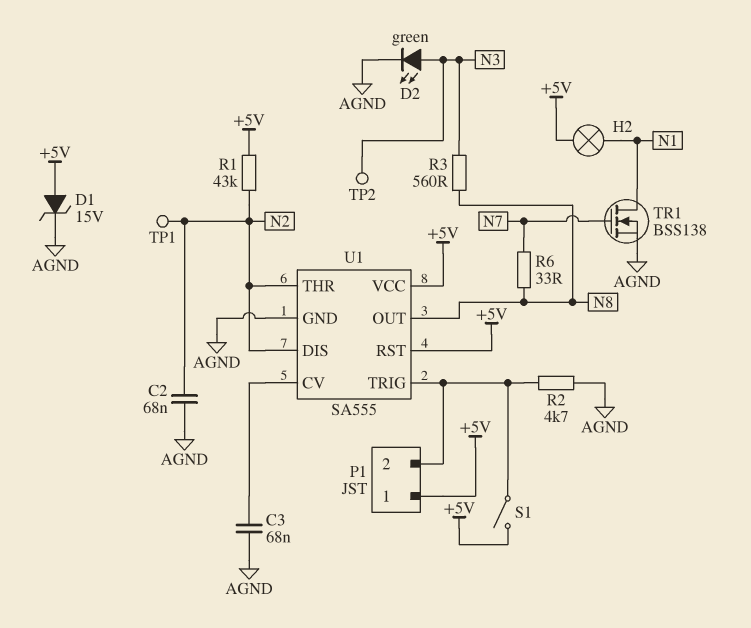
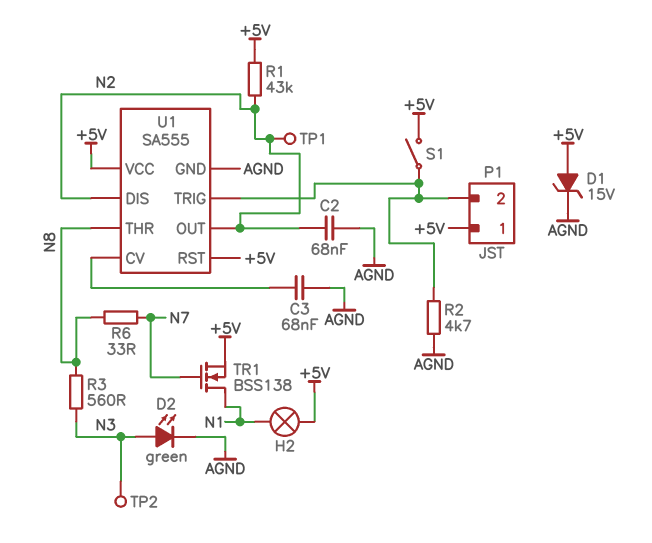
TR1: NMOS BSS138 (G N7, D N1, S AGND) -> NMOS BSS138 (G N7, D N1, S +5V)
U1 pin OUT: N8 -> N2
U1 pin THR: N2 -> N8

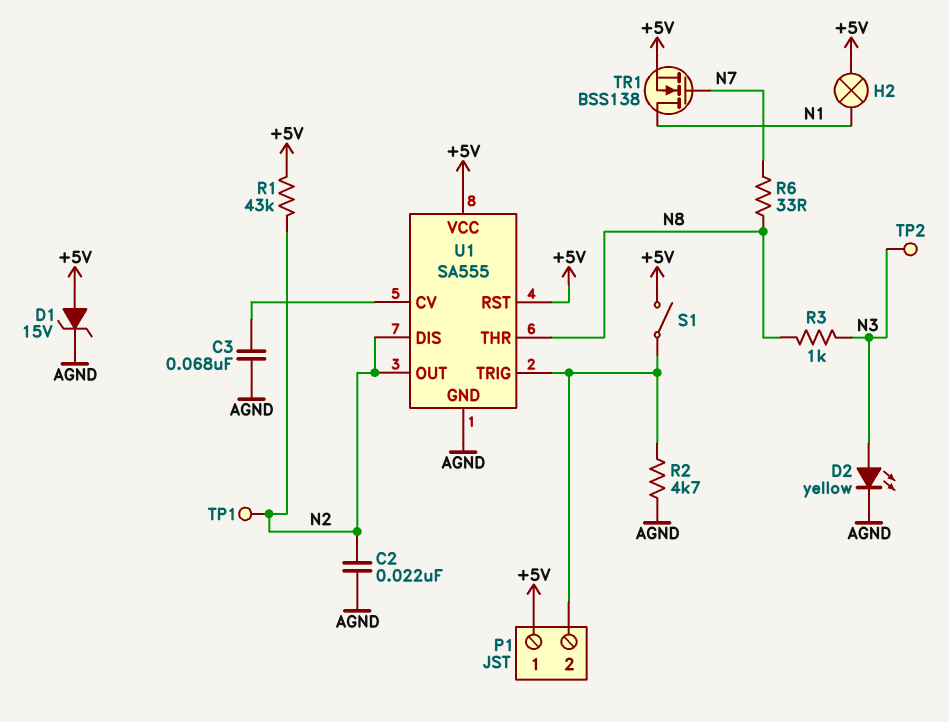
C2: 68nF (AGND, N2) -> 22nF (AGND, N2)
D2: LED green (A N3, K AGND) -> LED yellow (A N3, K AGND)
R3: 560 (N3, N8) -> 1k (N3, N8)

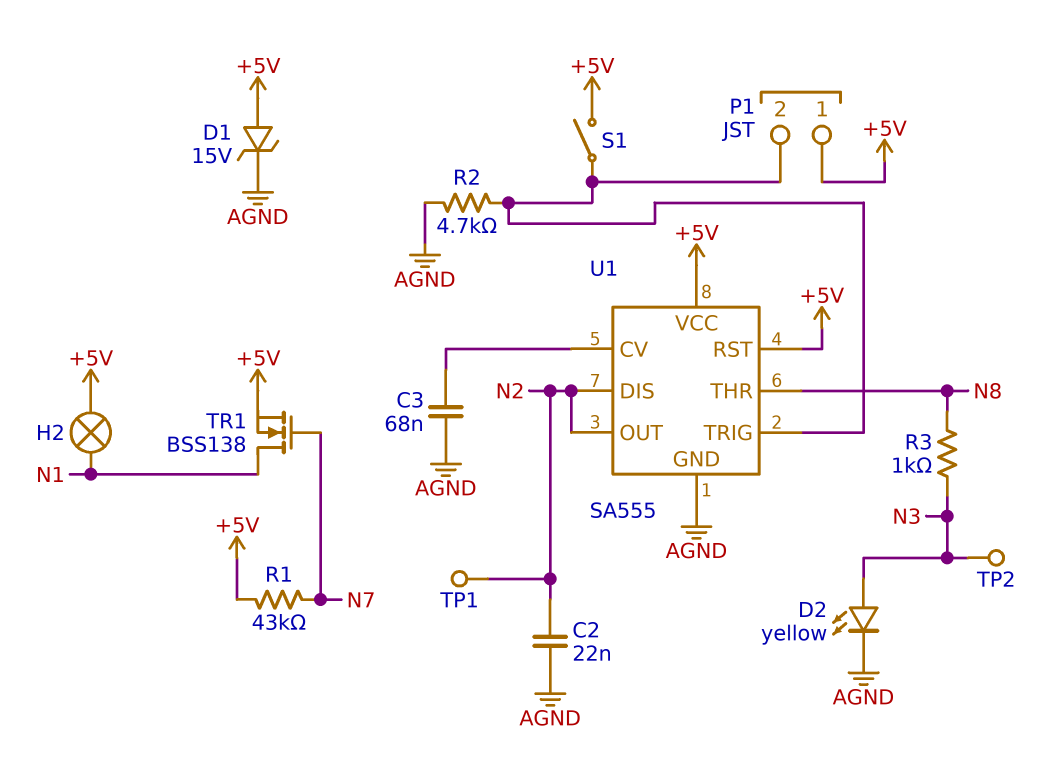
R1: 43k (+5V, N2) -> 43k (+5V, N7)
R6: 33 (N7, N8) -> none

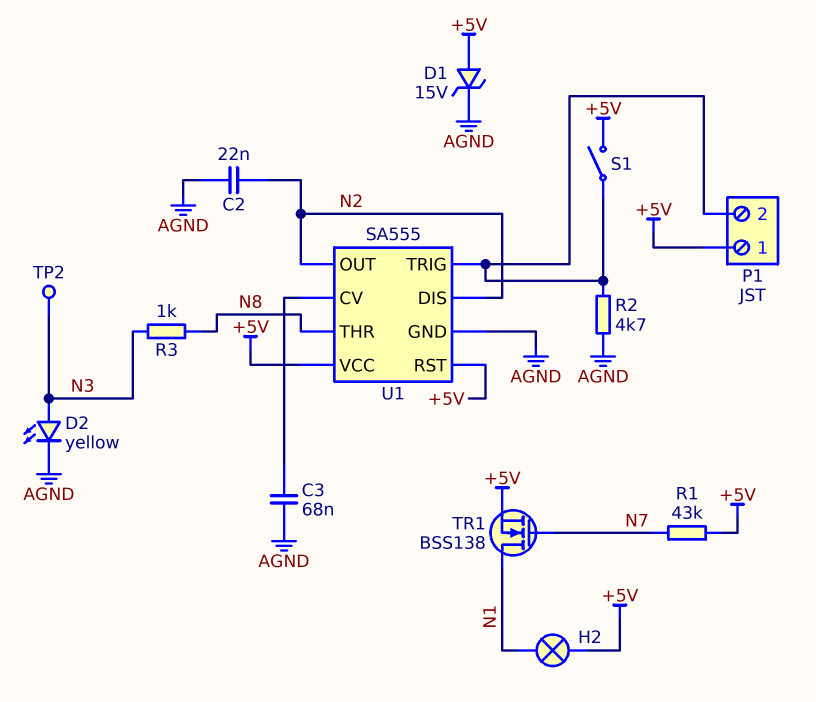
TP1: test point (N2) -> none

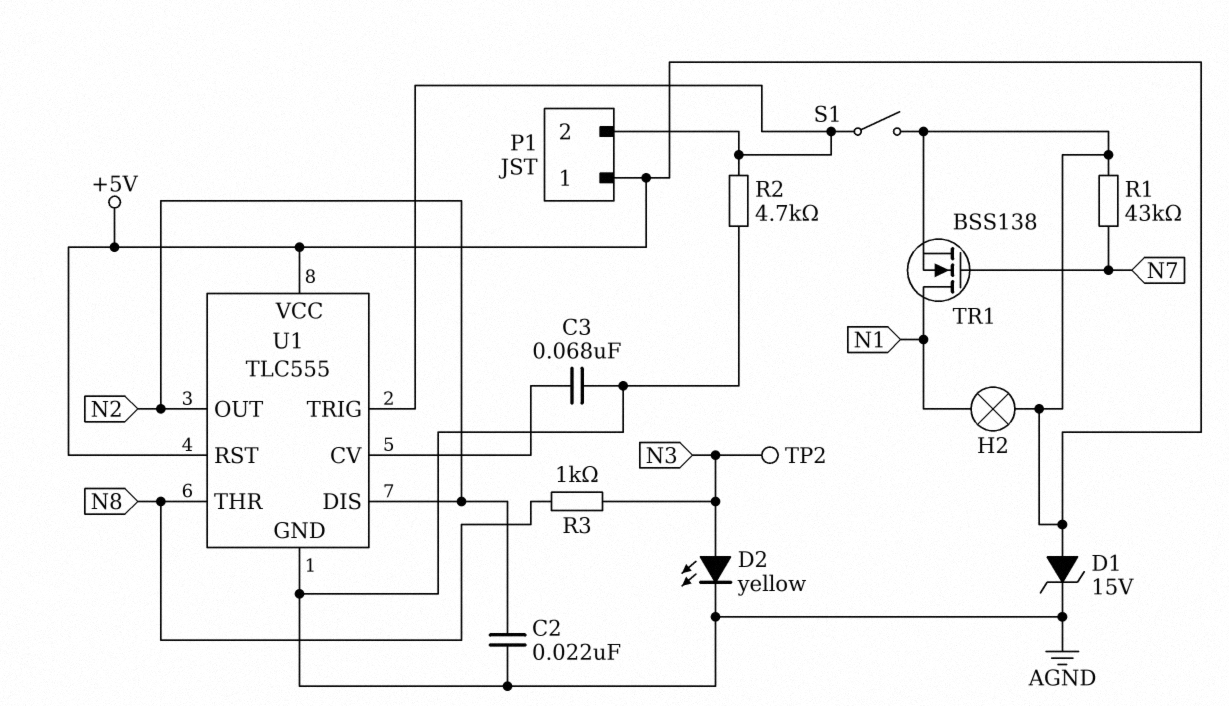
U1: SA555 -> TLC555

